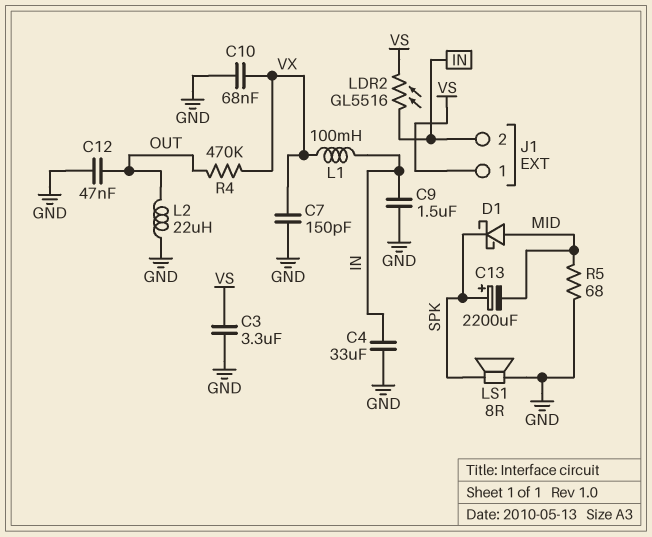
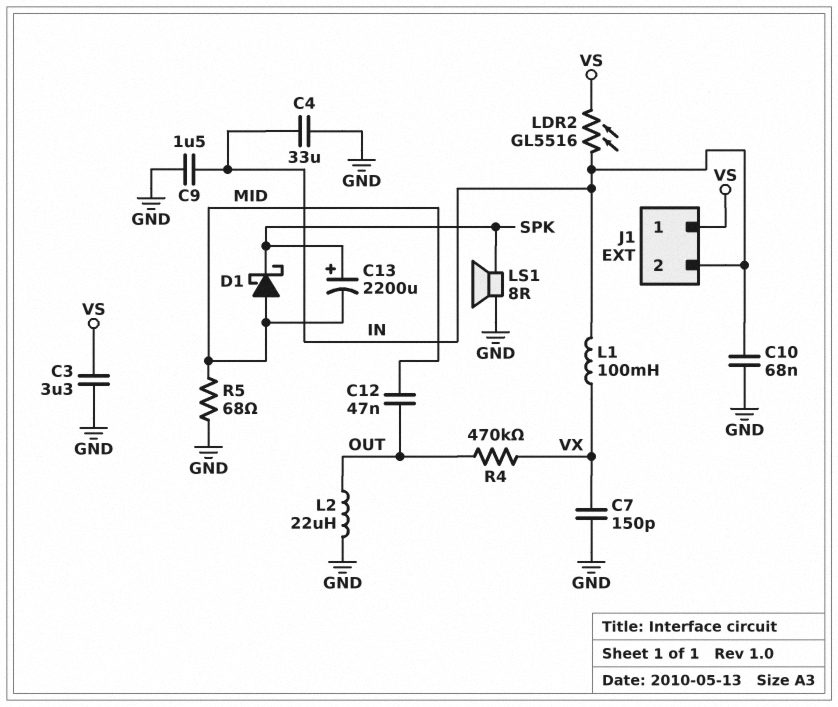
C10: 68nF (GND, VX) -> 68nF (GND, IN)
C12: 47nF (GND, OUT) -> 47nF (MID, OUT)

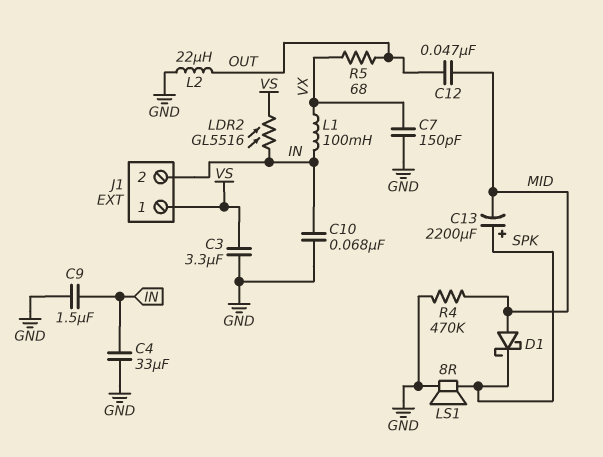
R4: 470k (OUT, VX) -> 470k (GND, MID)
R5: 68 (GND, MID) -> 68 (OUT, VX)

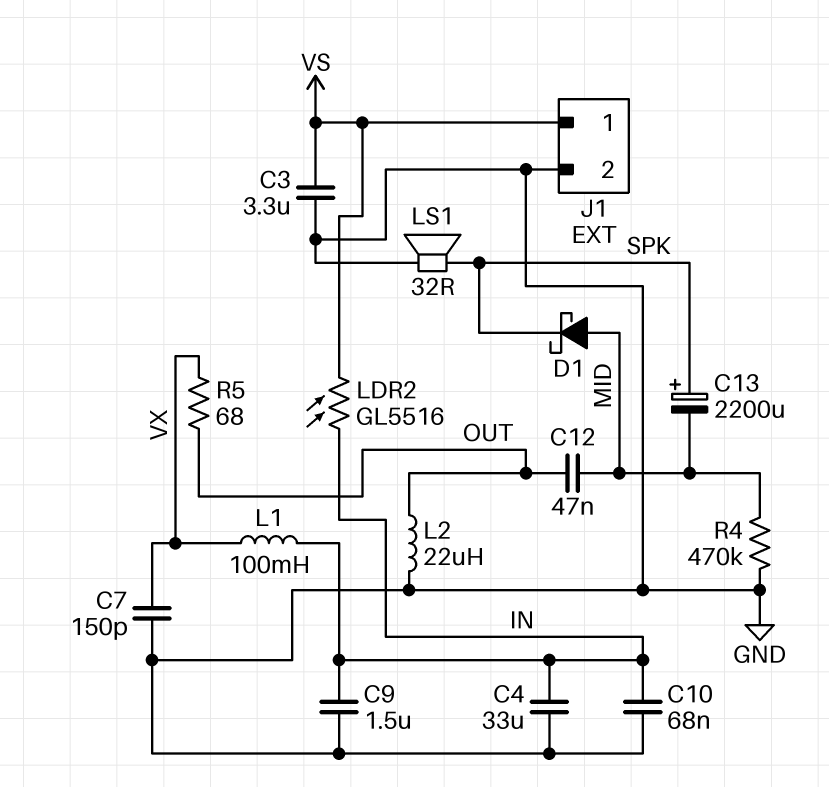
J1 pin 2: IN -> GND
LS1: speaker 8R (GND, SPK) -> speaker 32R (GND, SPK)

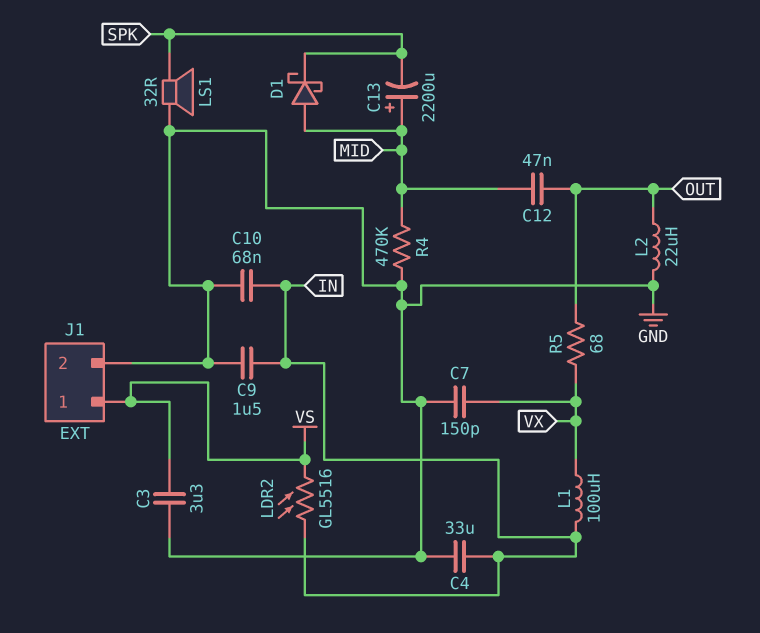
C13: 2200uF (plus SPK, minus MID) -> 2200uF (plus MID, minus SPK)
L1: 100mH (IN, VX) -> 100uH (IN, VX)

